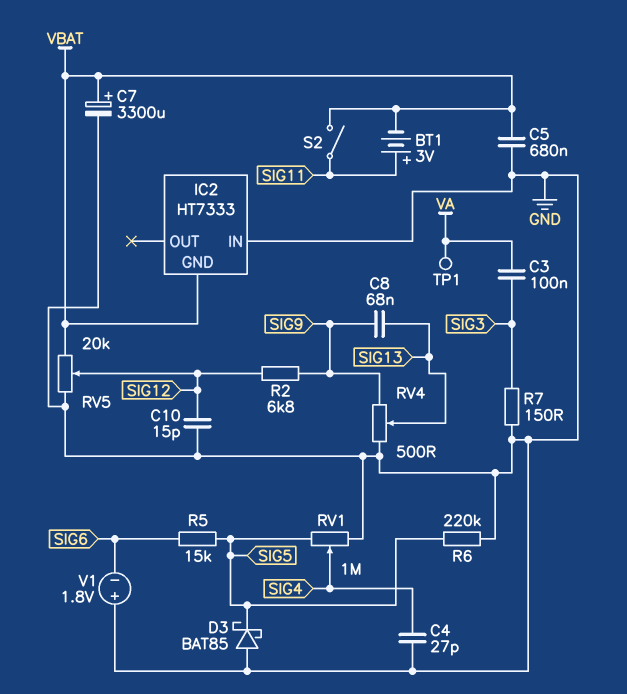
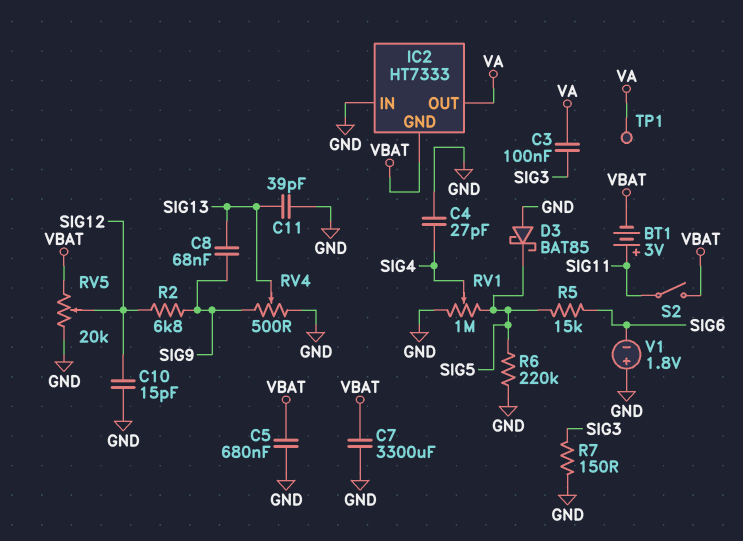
C7: 3300uF (plus VBAT, minus GND) -> 3300uF (GND, VBAT)
C11: none -> 39pF (GND, SIG13)
IC2 pin OUT: none -> VA

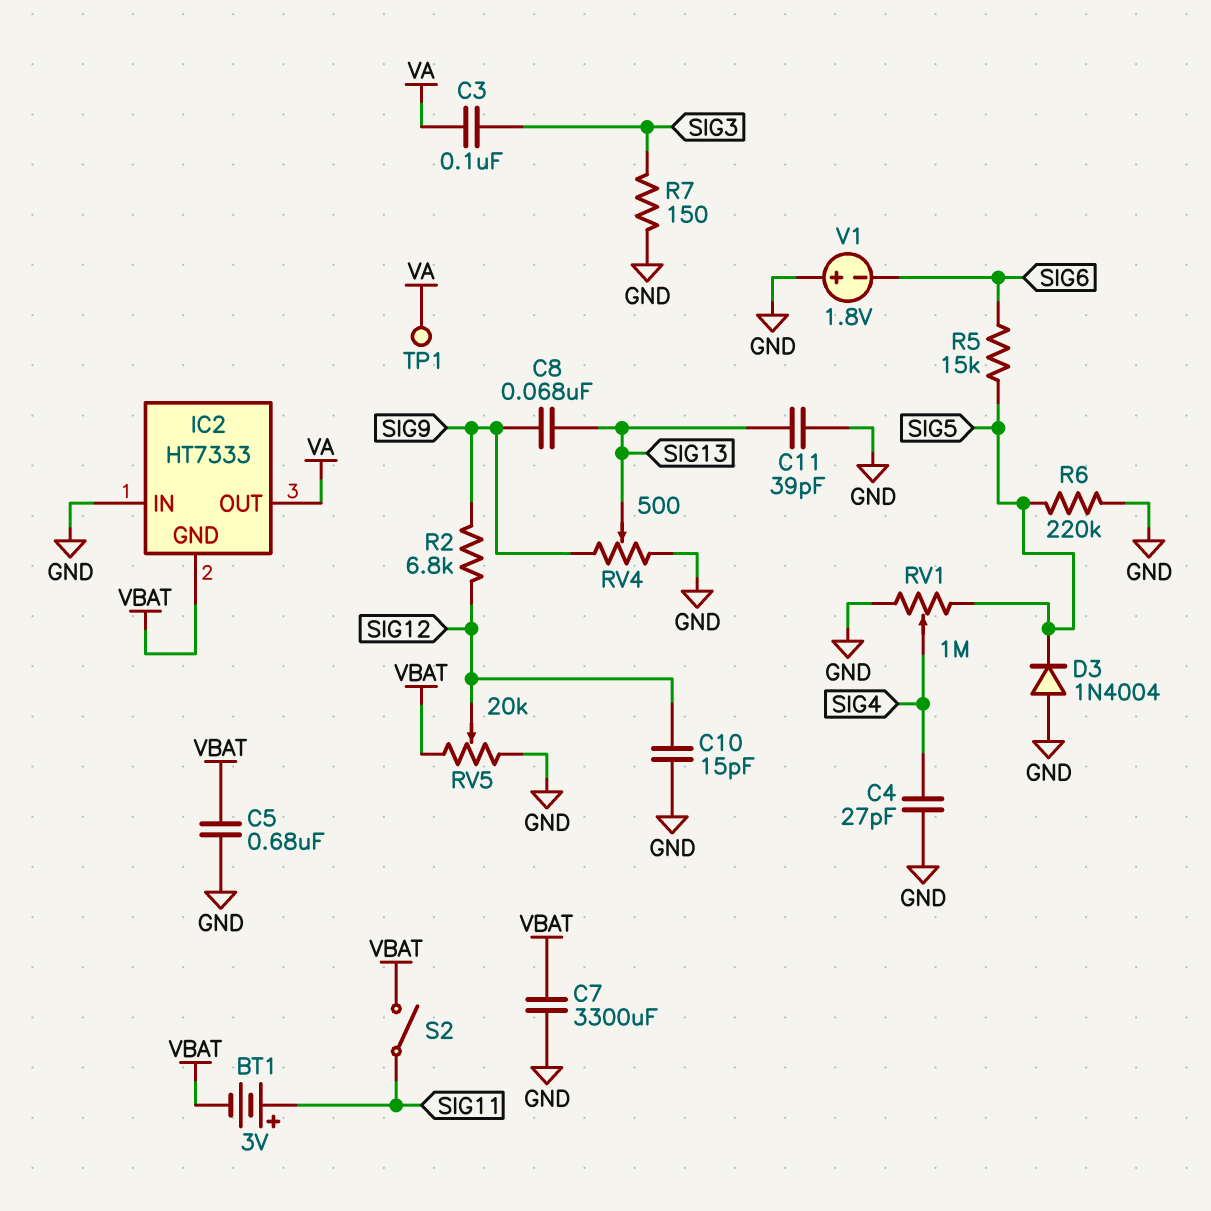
D3: schottky BAT85 (A GND, K SIG5) -> diode 1N4004 (A GND, K SIG5)

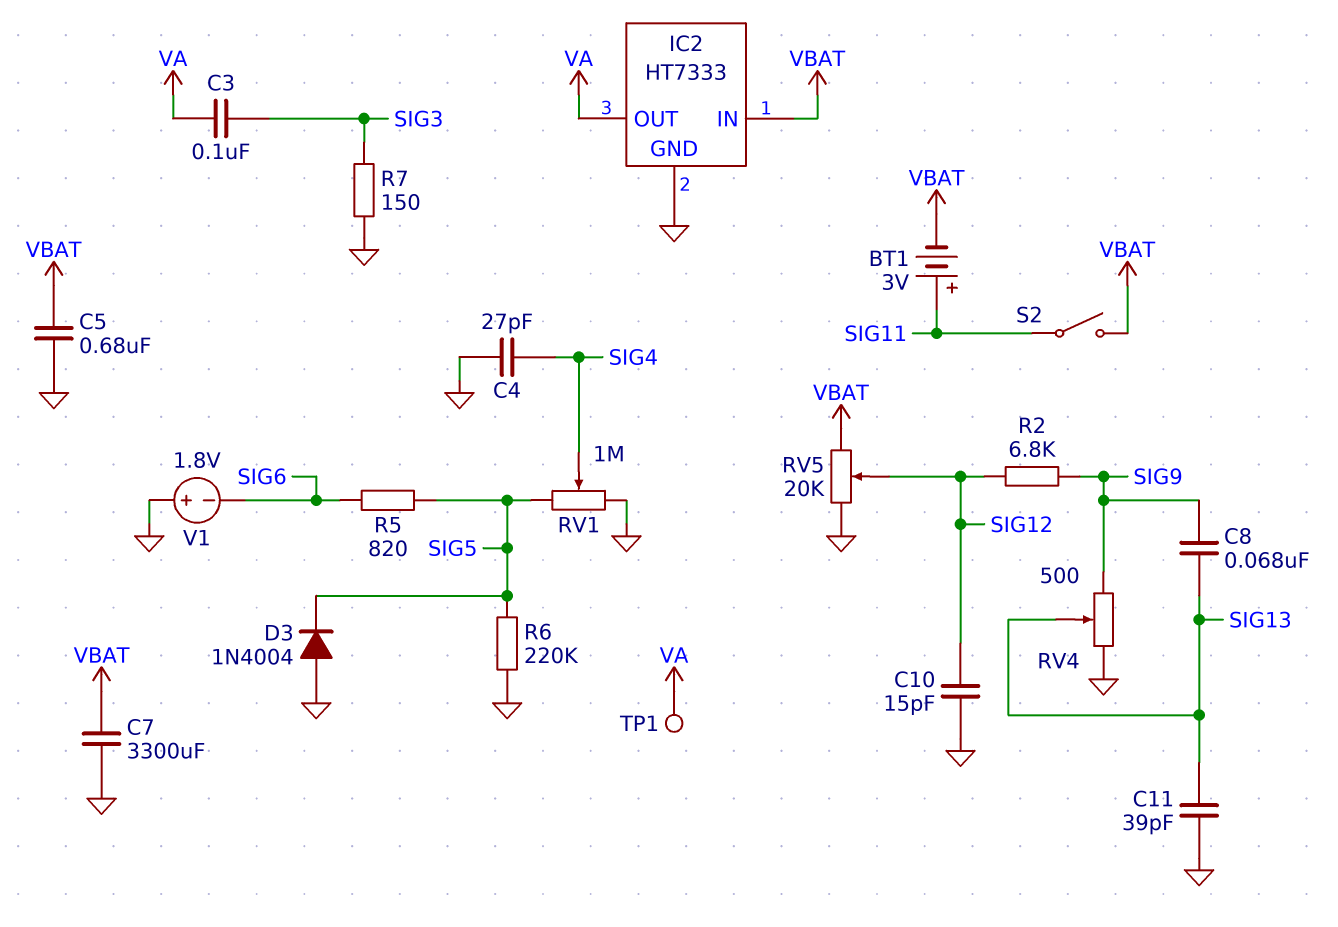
IC2 pin GND: VBAT -> GND
IC2 pin IN: GND -> VBAT
R5: 15k (SIG5, SIG6) -> 820 (SIG5, SIG6)

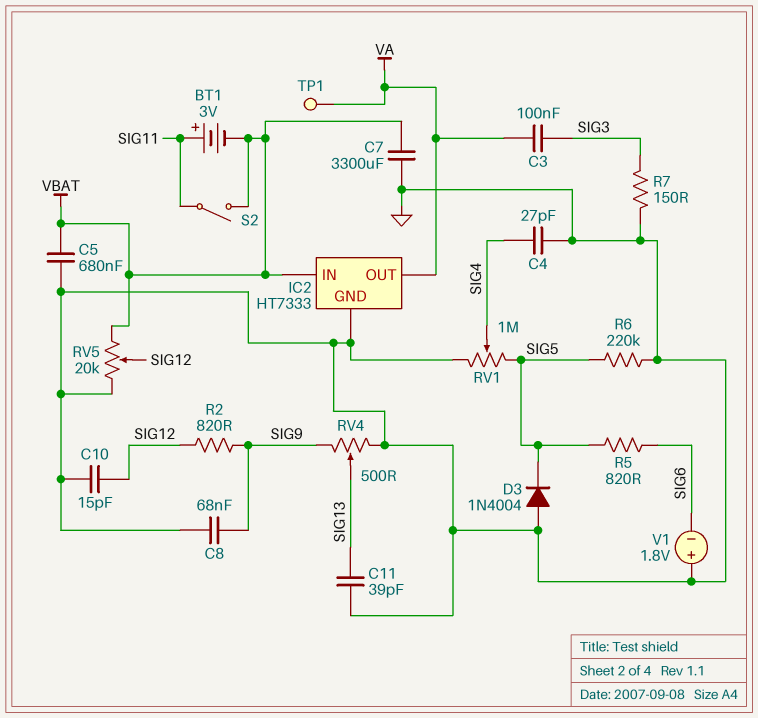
C8: 68nF (SIG9, SIG13) -> 68nF (GND, SIG9)
R2: 6.8k (SIG9, SIG12) -> 820 (SIG9, SIG12)

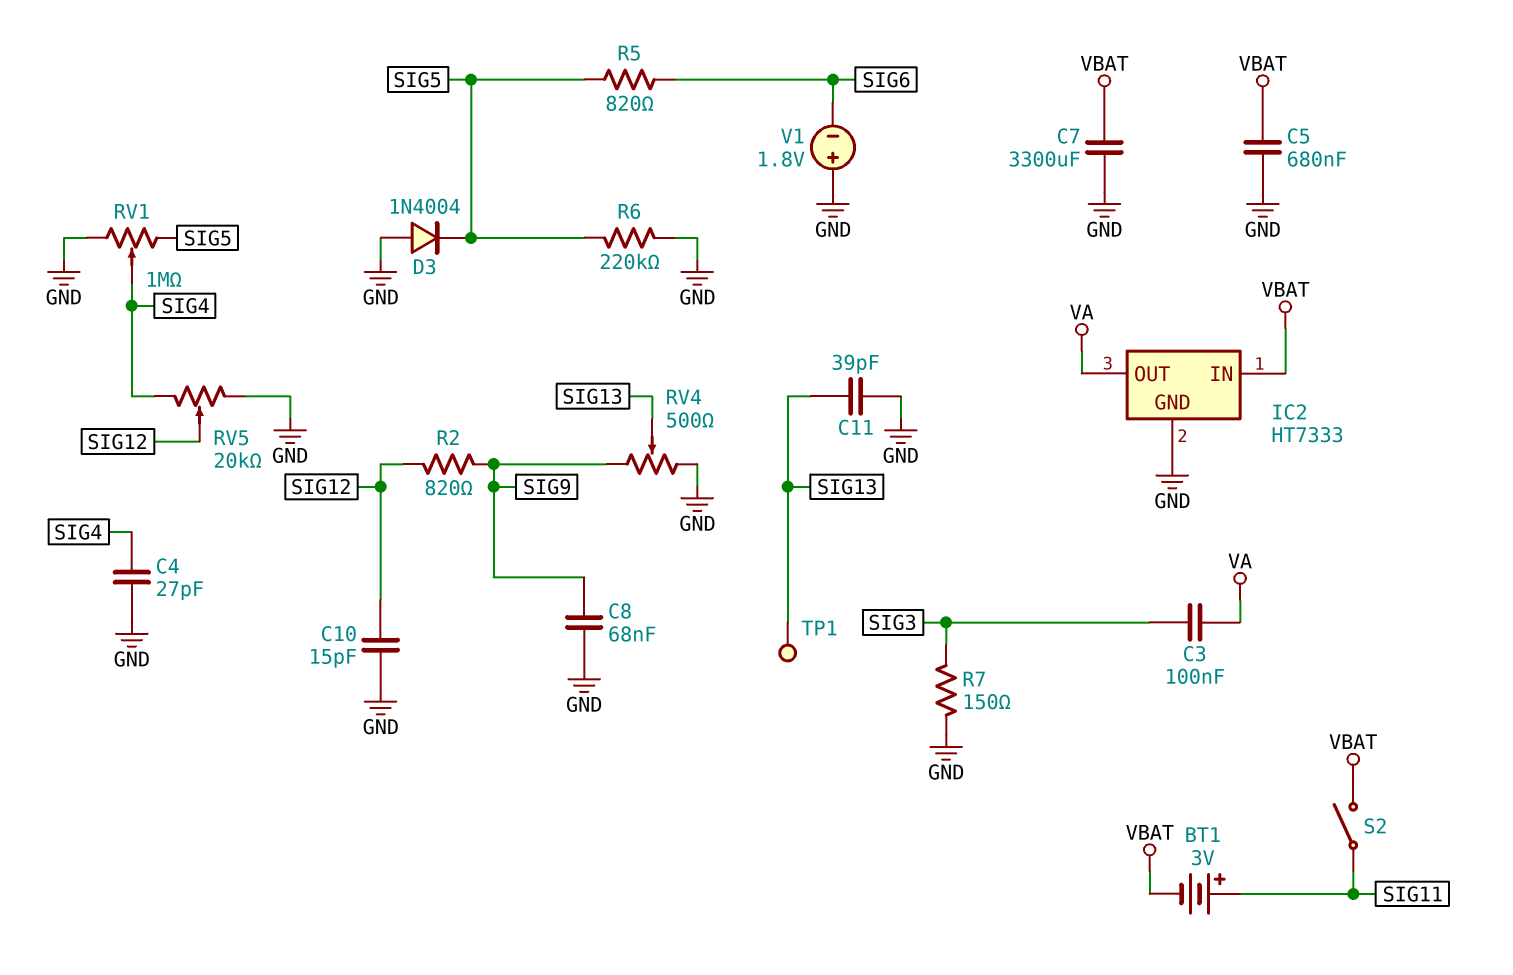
RV5: 20k (GND, VBAT, wiper SIG12) -> 20k (GND, SIG4, wiper SIG12)
TP1: test point (VA) -> test point (SIG13)

